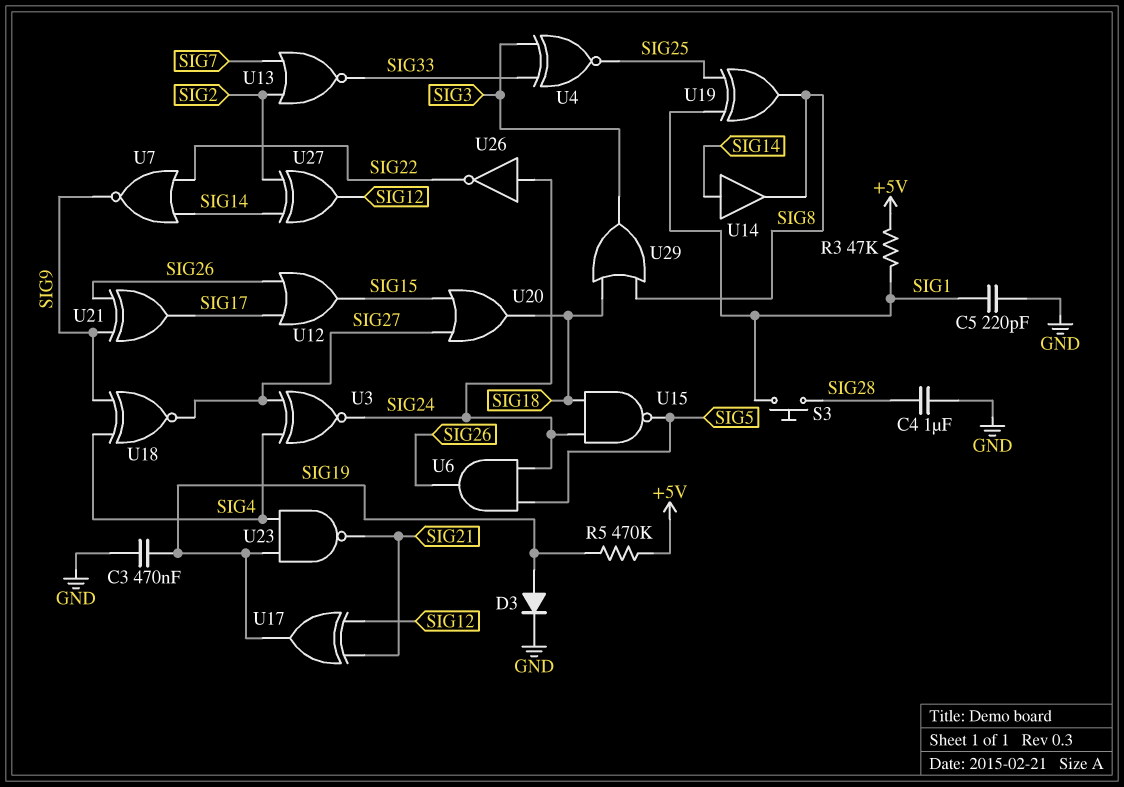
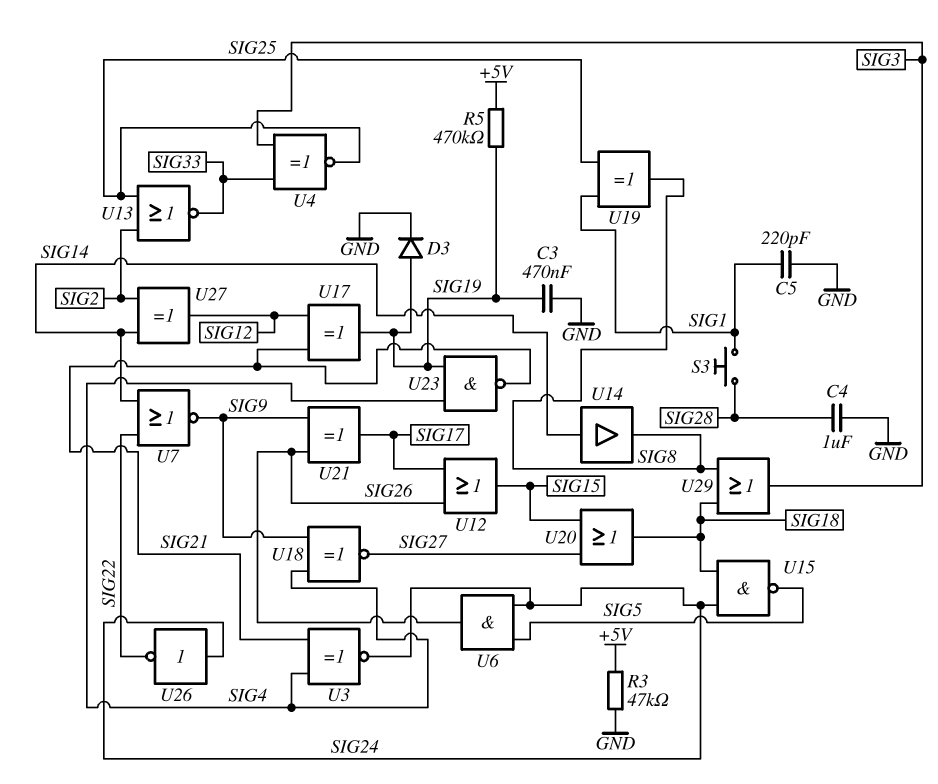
R3: 47k (+5V, SIG1) -> 47k (+5V, GND)
U3: XNOR (in SIG4, in SIG27, out SIG24) -> XNOR (in SIG4, in SIG21, out SIG24)
U13: NOR (in SIG2, in SIG7, out SIG33) -> NOR (in SIG2, in SIG25, out SIG33)

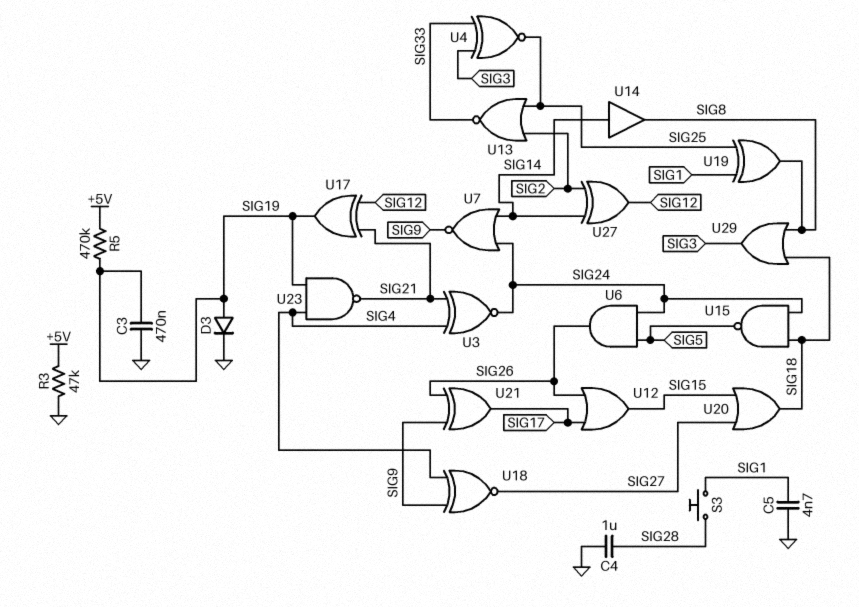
C5: 220pF (GND, SIG1) -> 4.7nF (GND, SIG1)
U7: NOR (in SIG14, in SIG22, out SIG9) -> NOR (in SIG14, in SIG24, out SIG9)
U26: NOT (in SIG24, out SIG22) -> none

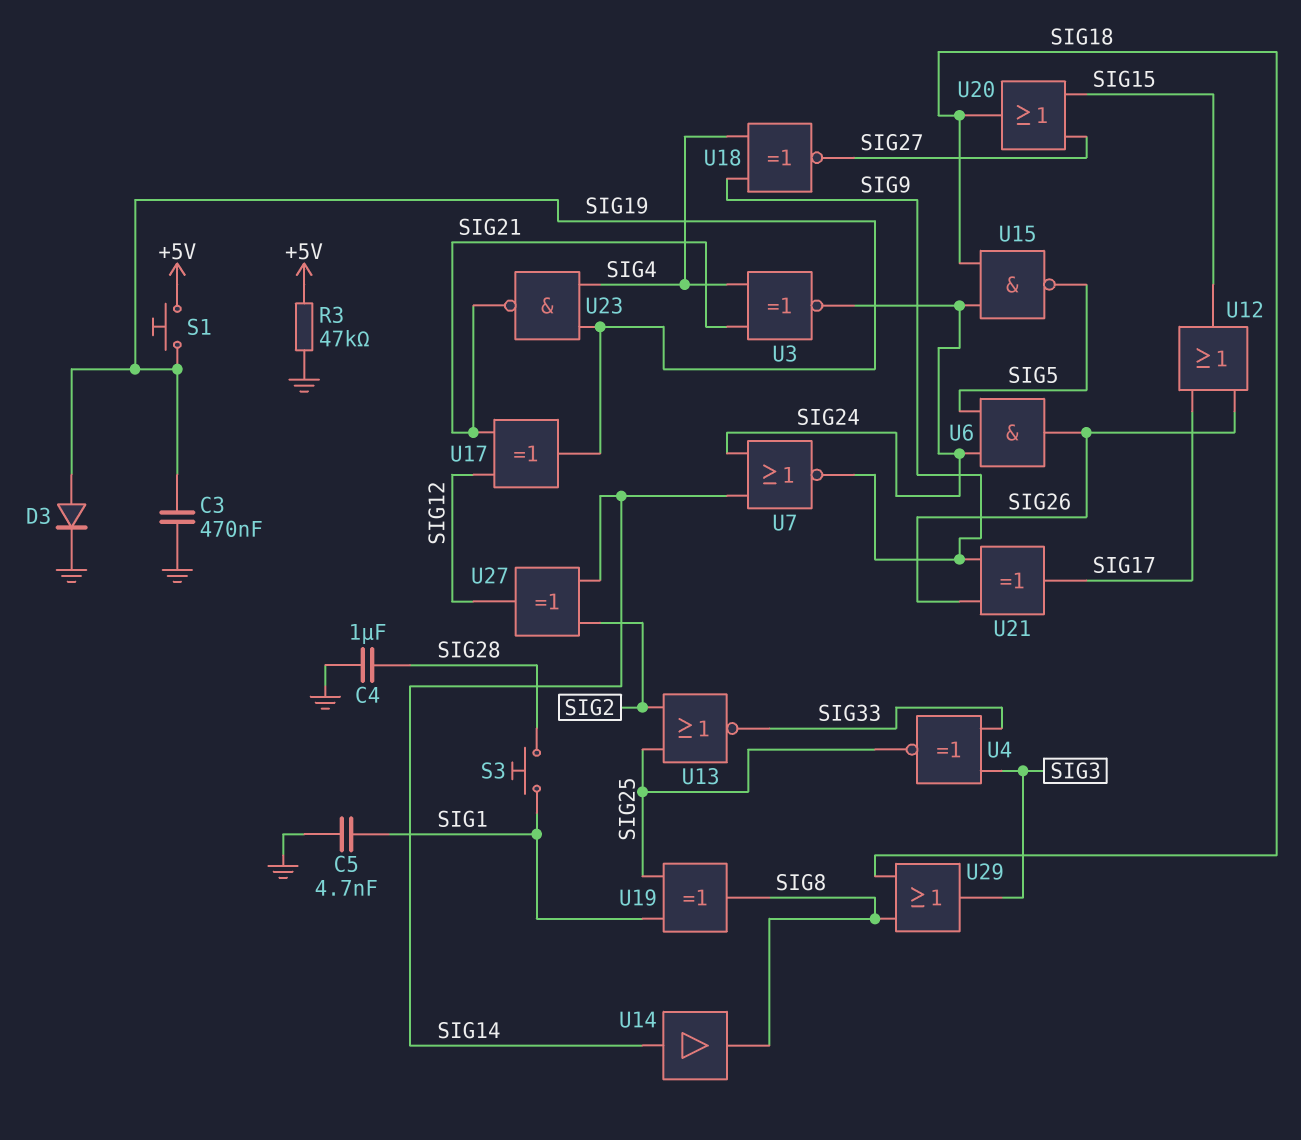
R5: 470k (+5V, SIG19) -> none
S1: none -> button (+5V, SIG19)

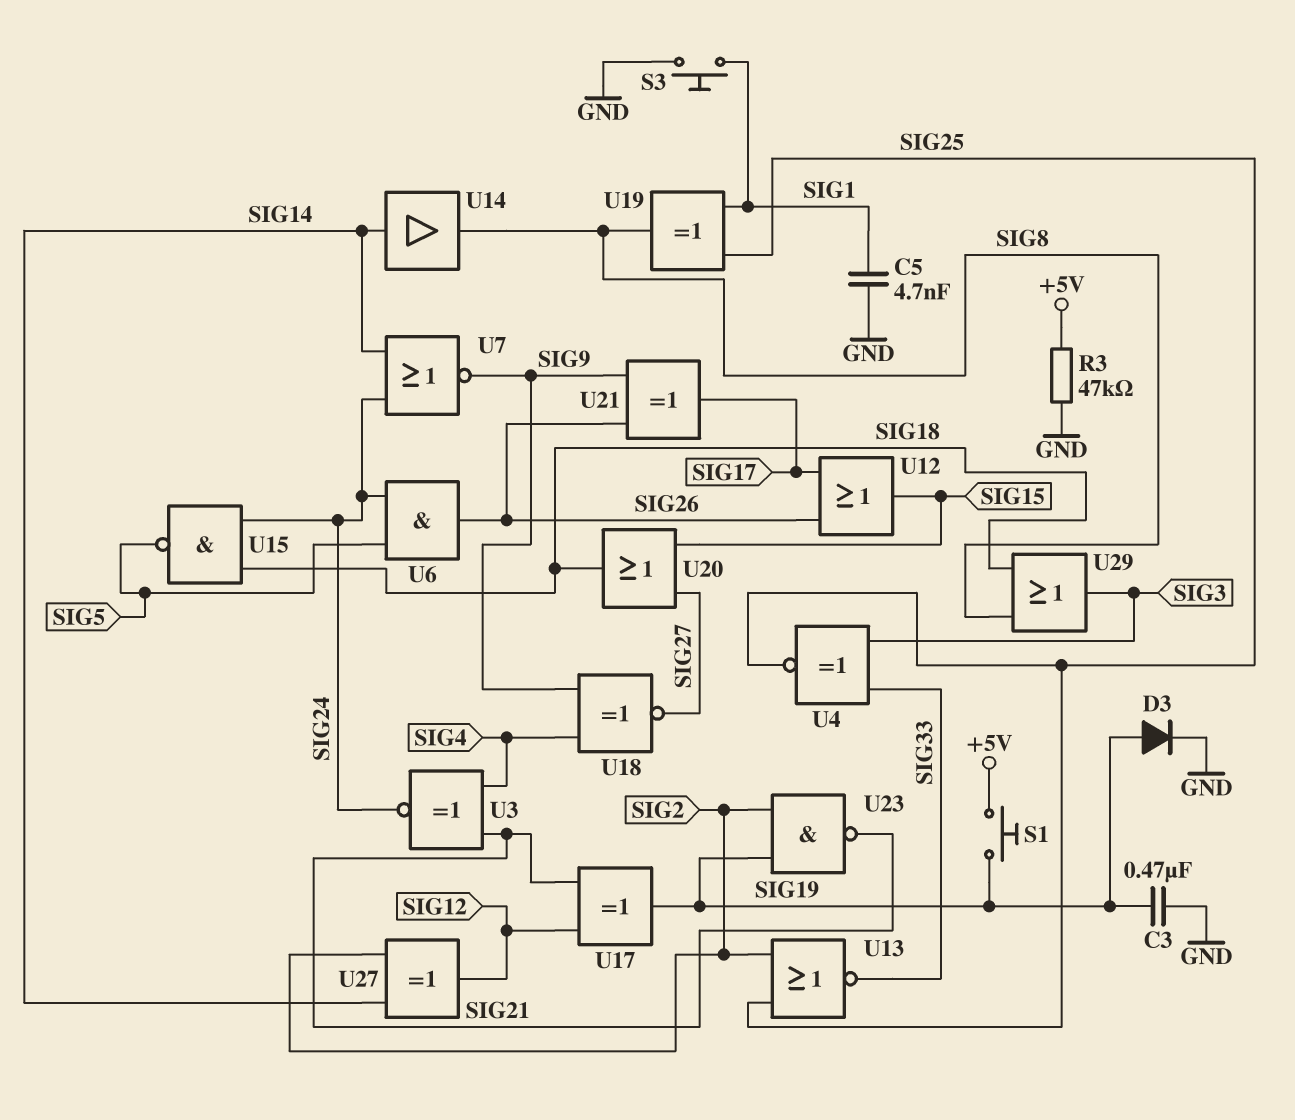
C4: 1uF (GND, SIG28) -> none
S3: button (SIG1, SIG28) -> button (GND, SIG1)
U23: NAND (in SIG4, in SIG19, out SIG21) -> NAND (in SIG2, in SIG19, out SIG21)

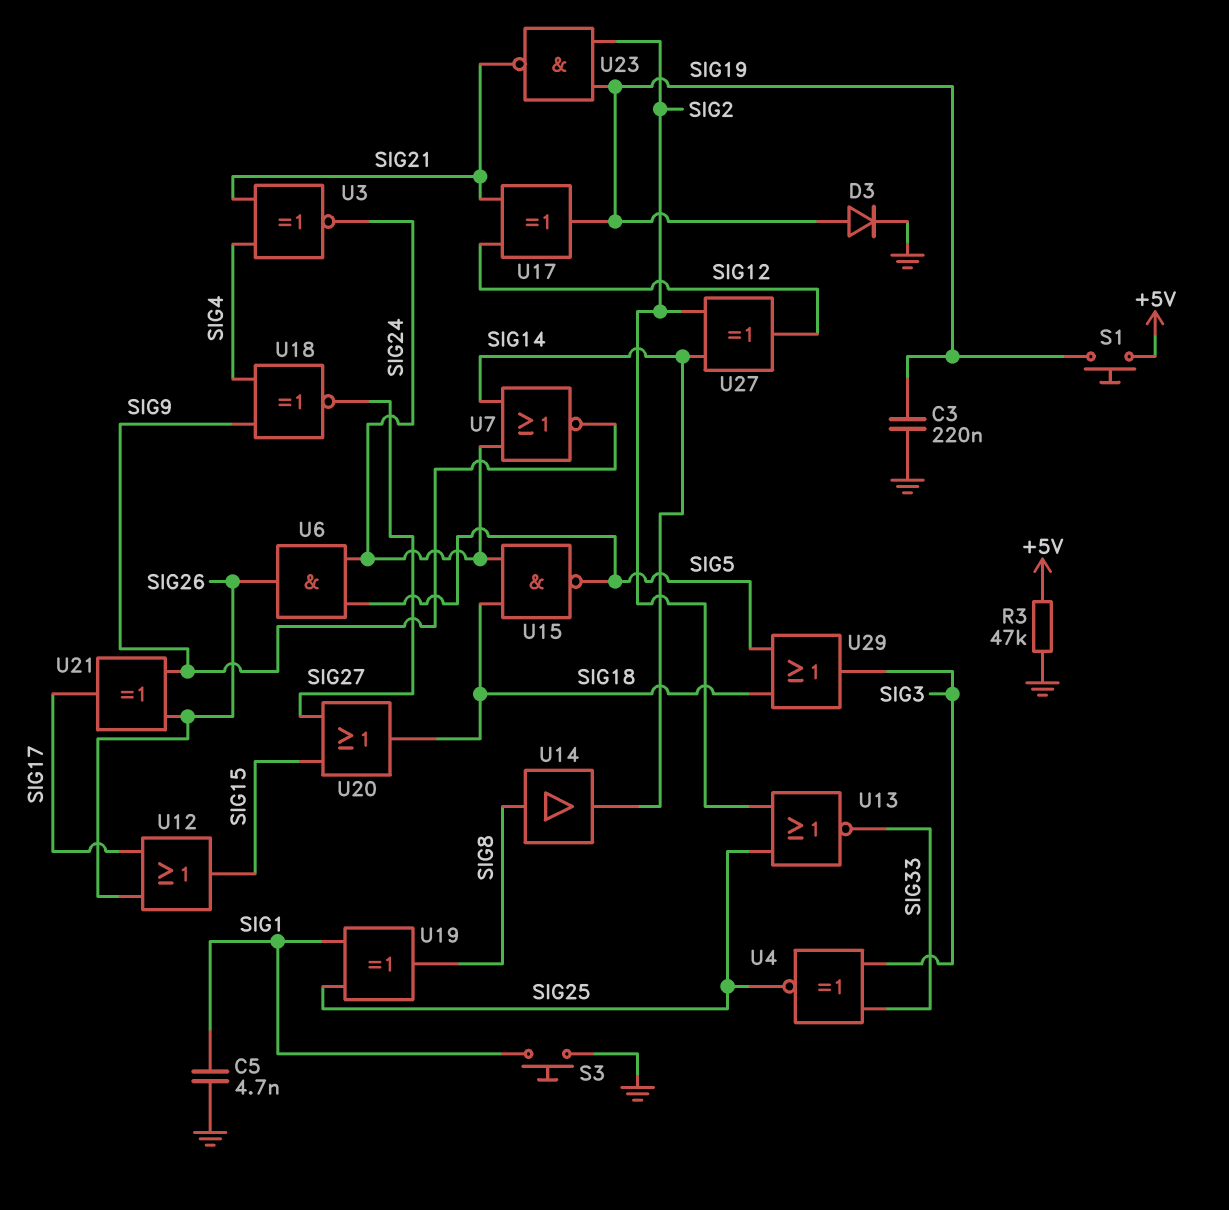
C3: 470nF (GND, SIG19) -> 220nF (GND, SIG19)
U14: buffer (in SIG14, out SIG8) -> buffer (in SIG8, out SIG14)
U29: OR (in SIG8, in SIG18, out SIG3) -> OR (in SIG5, in SIG18, out SIG3)

